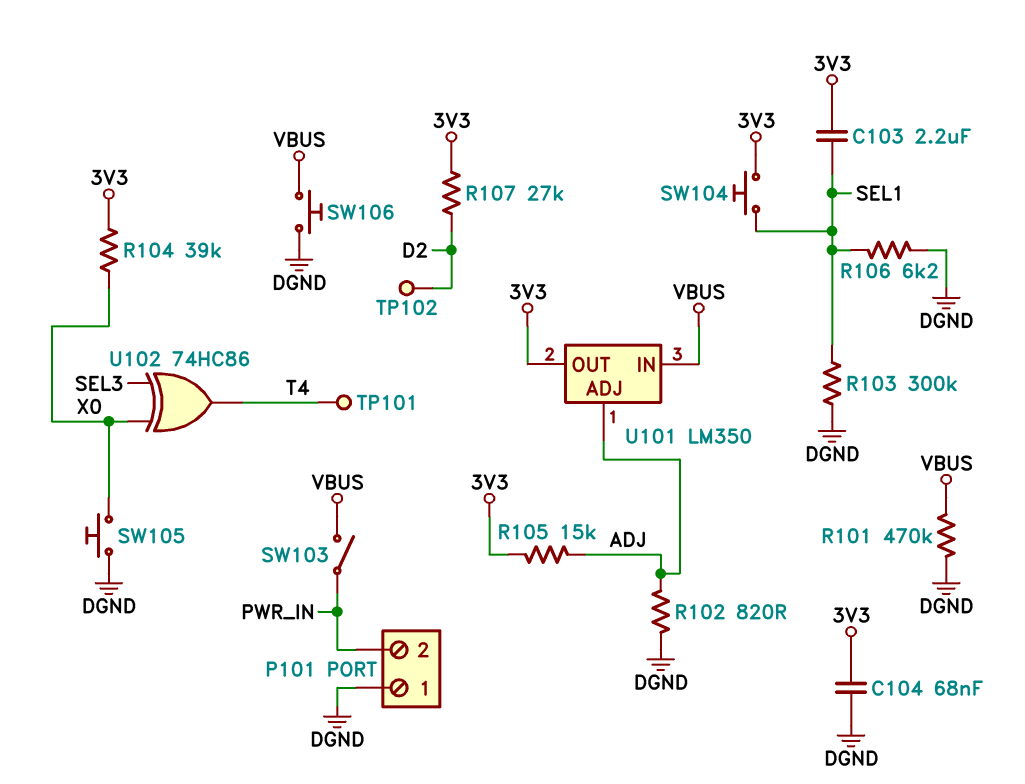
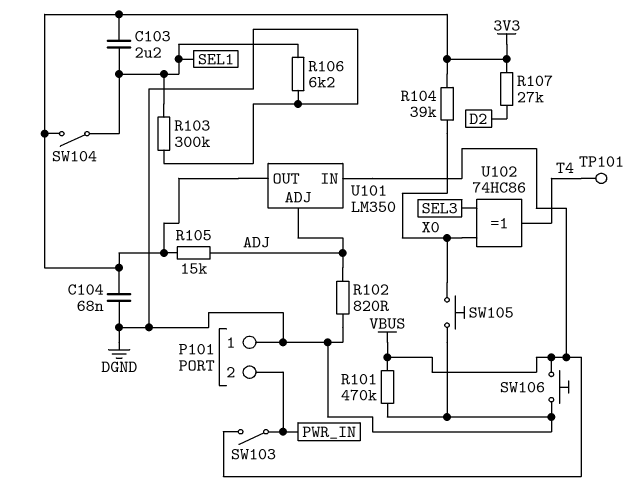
SW104: button (3V3, SEL1) -> switch (3V3, SEL1)
TP102: test point (D2) -> none

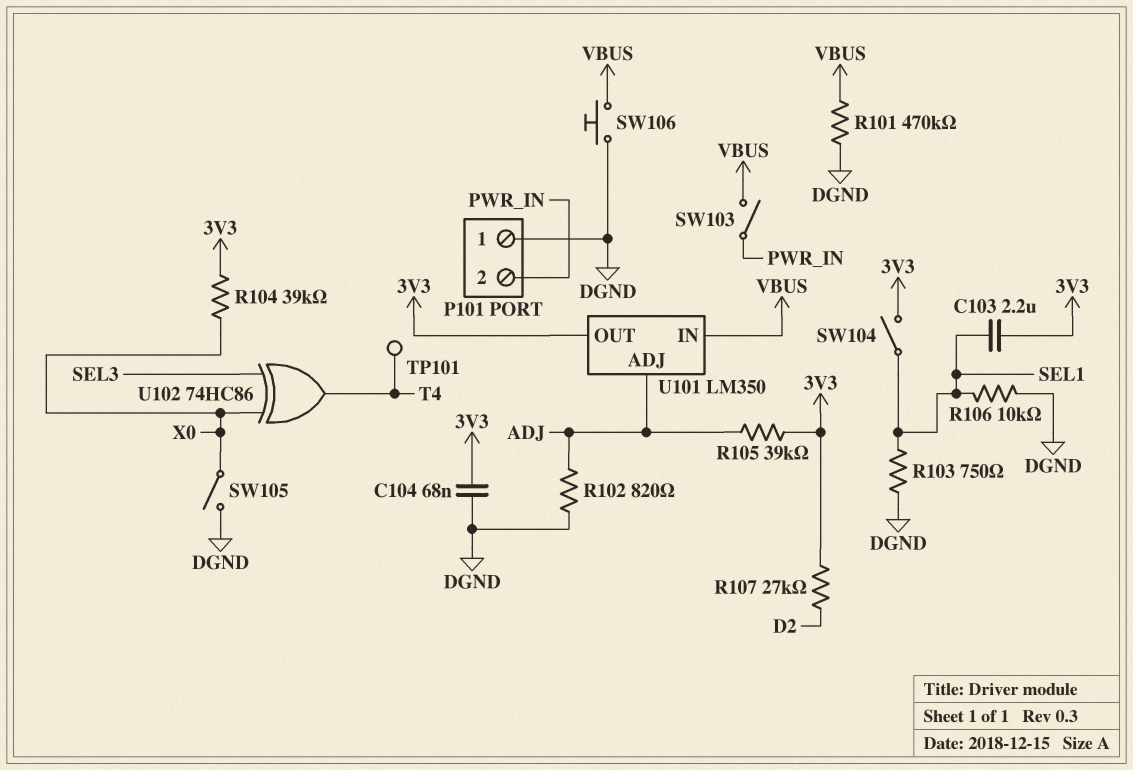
R103: 300k (DGND, SEL1) -> 750 (DGND, SEL1)
R105: 15k (3V3, ADJ) -> 39k (3V3, ADJ)
R106: 6.2k (DGND, SEL1) -> 10k (DGND, SEL1)
SW105: button (DGND, X0) -> switch (DGND, X0)

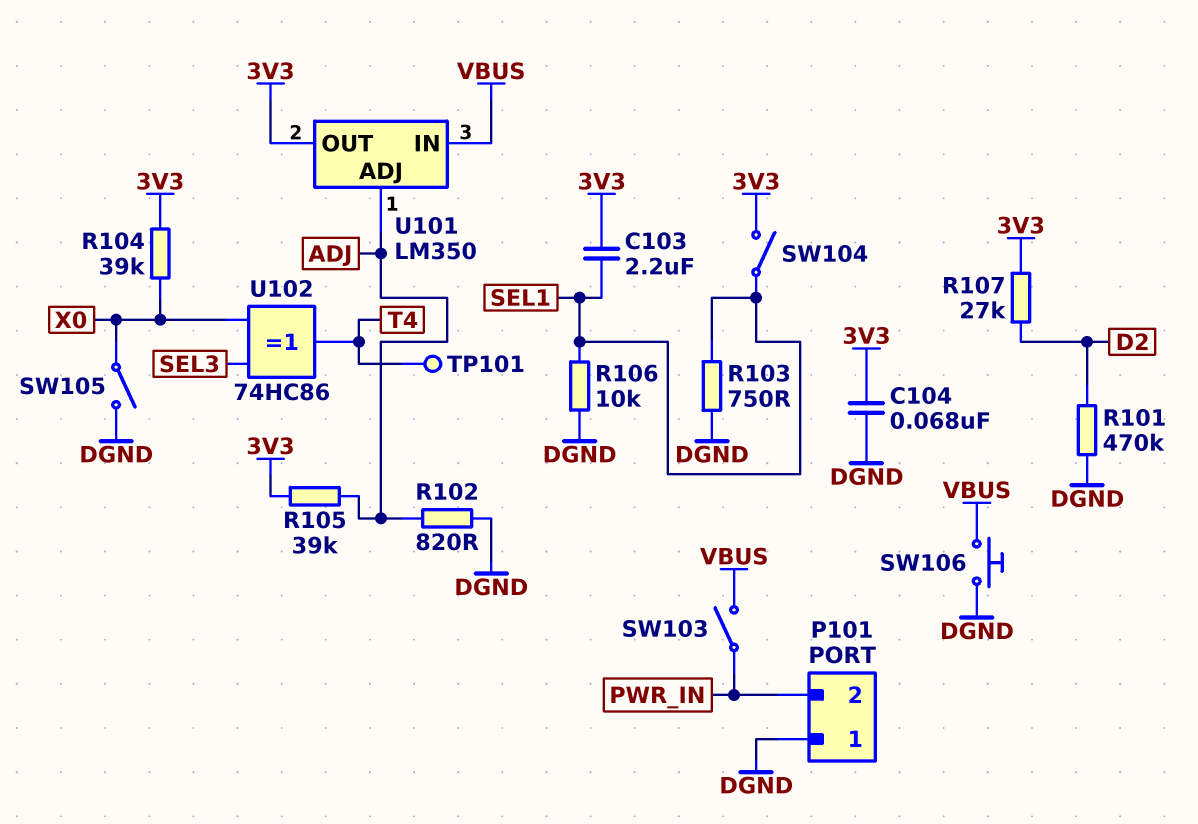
R101: 470k (DGND, VBUS) -> 470k (D2, DGND)

